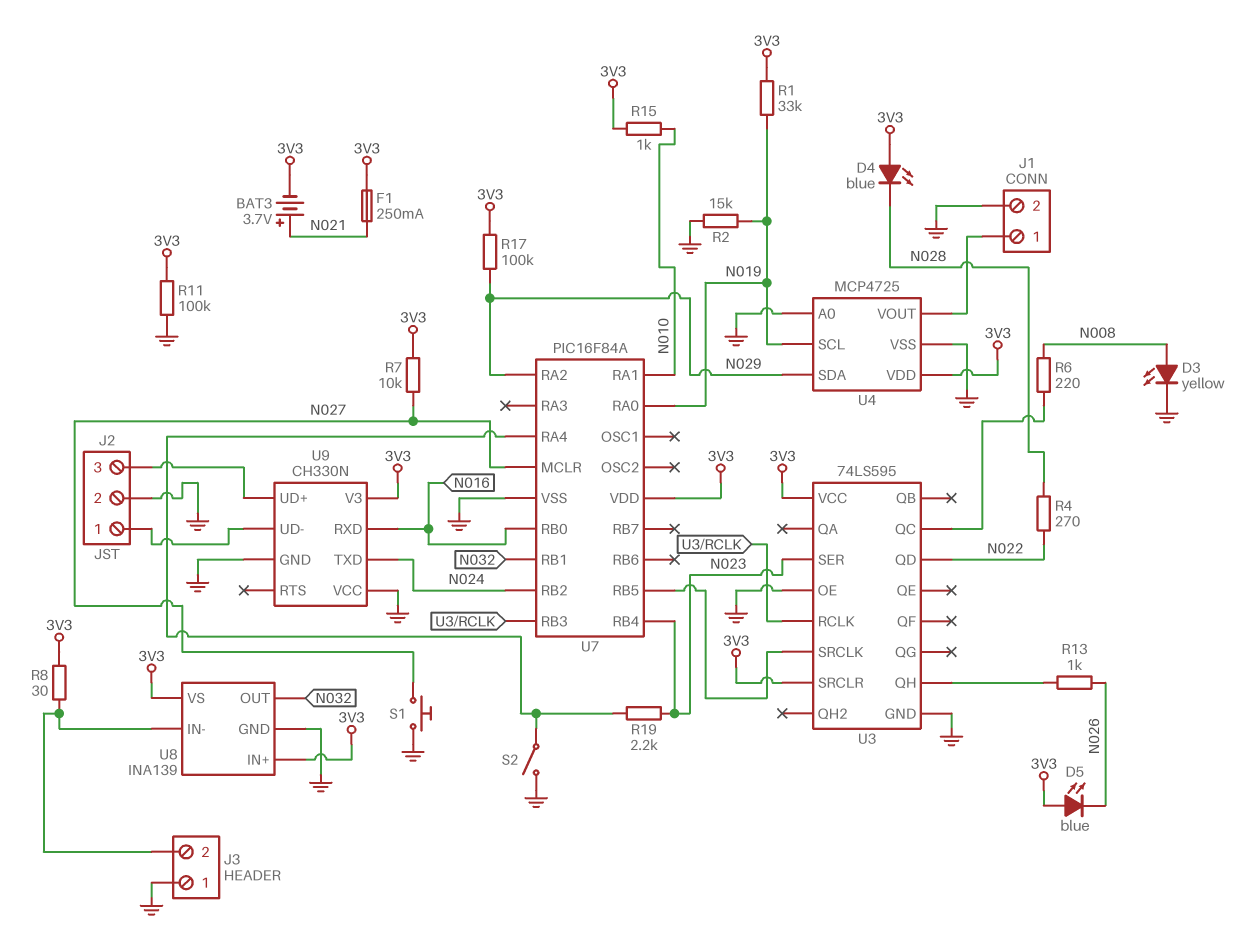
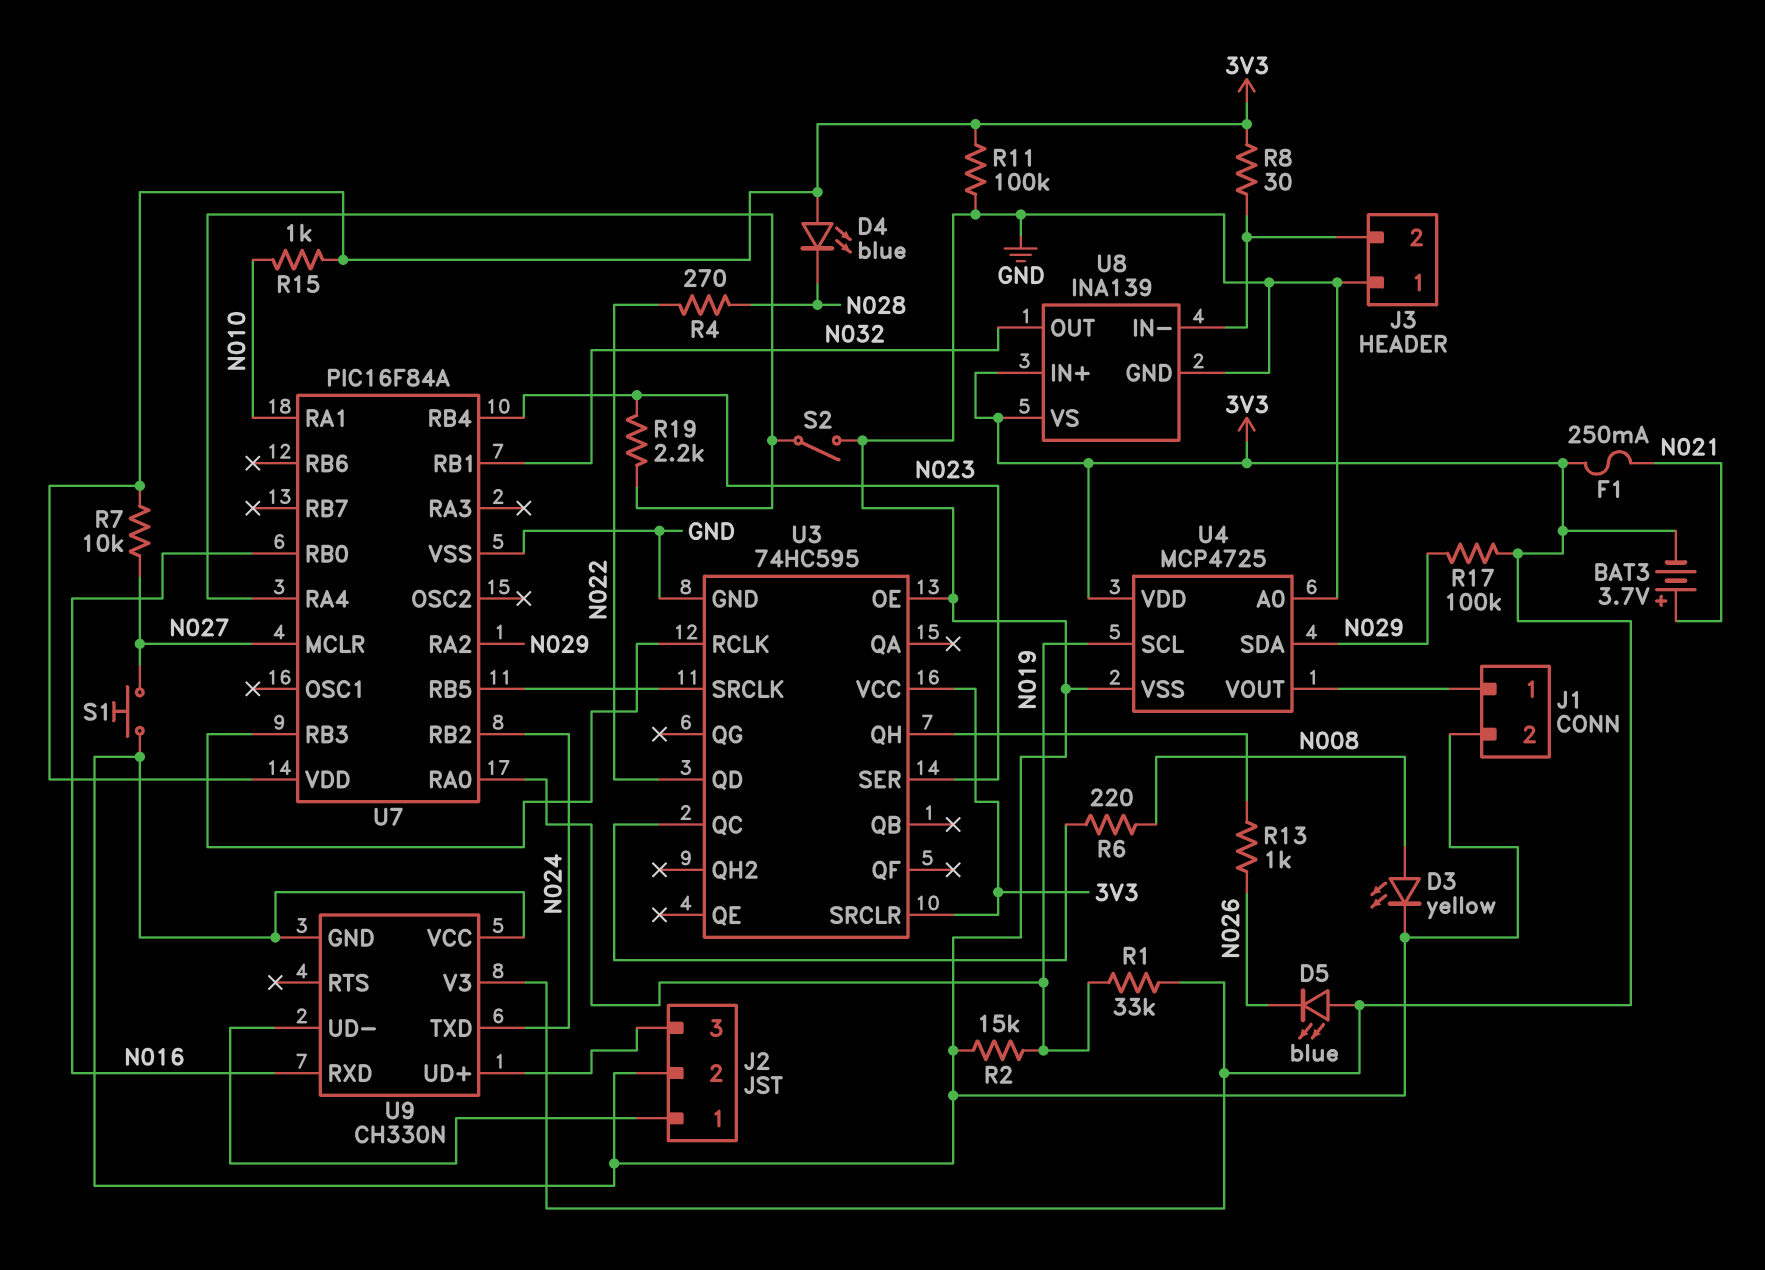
U3: 74LS595 -> 74HC595

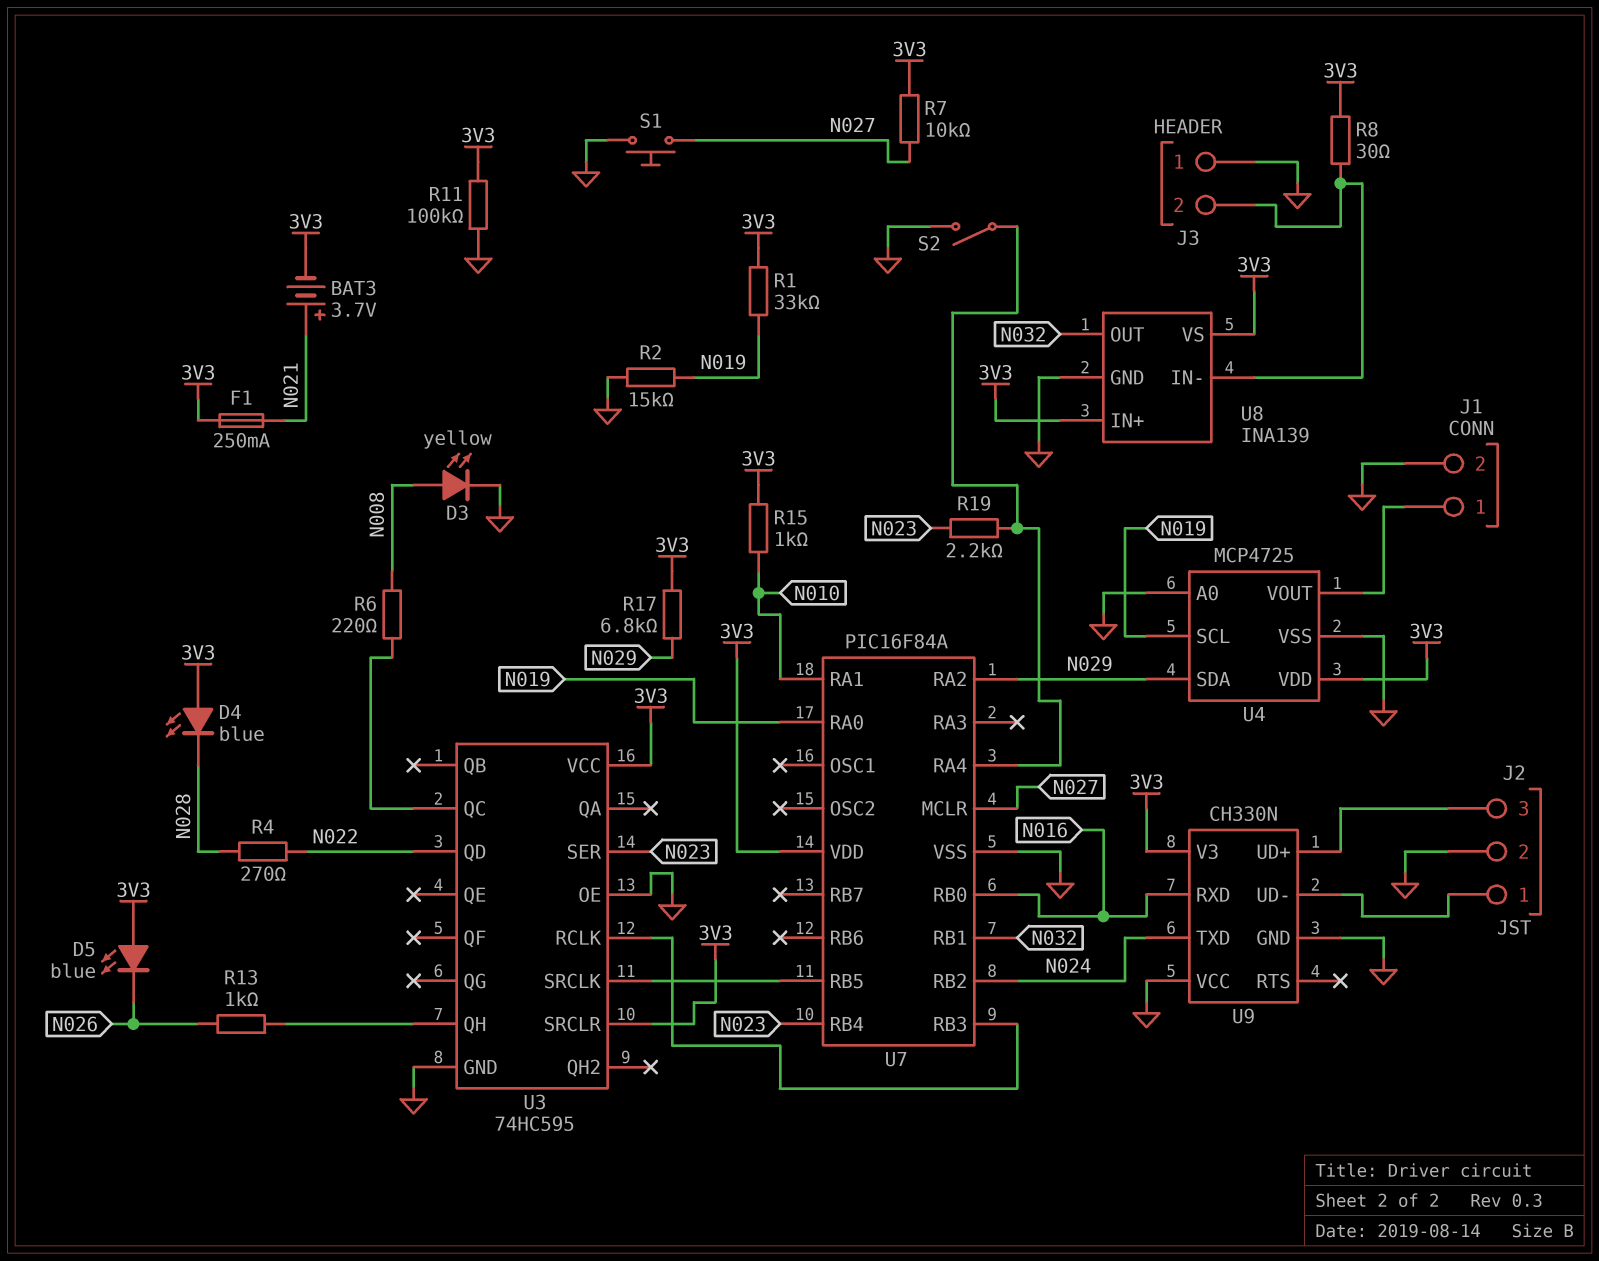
R17: 100k (3V3, N029) -> 6.8k (3V3, N029)

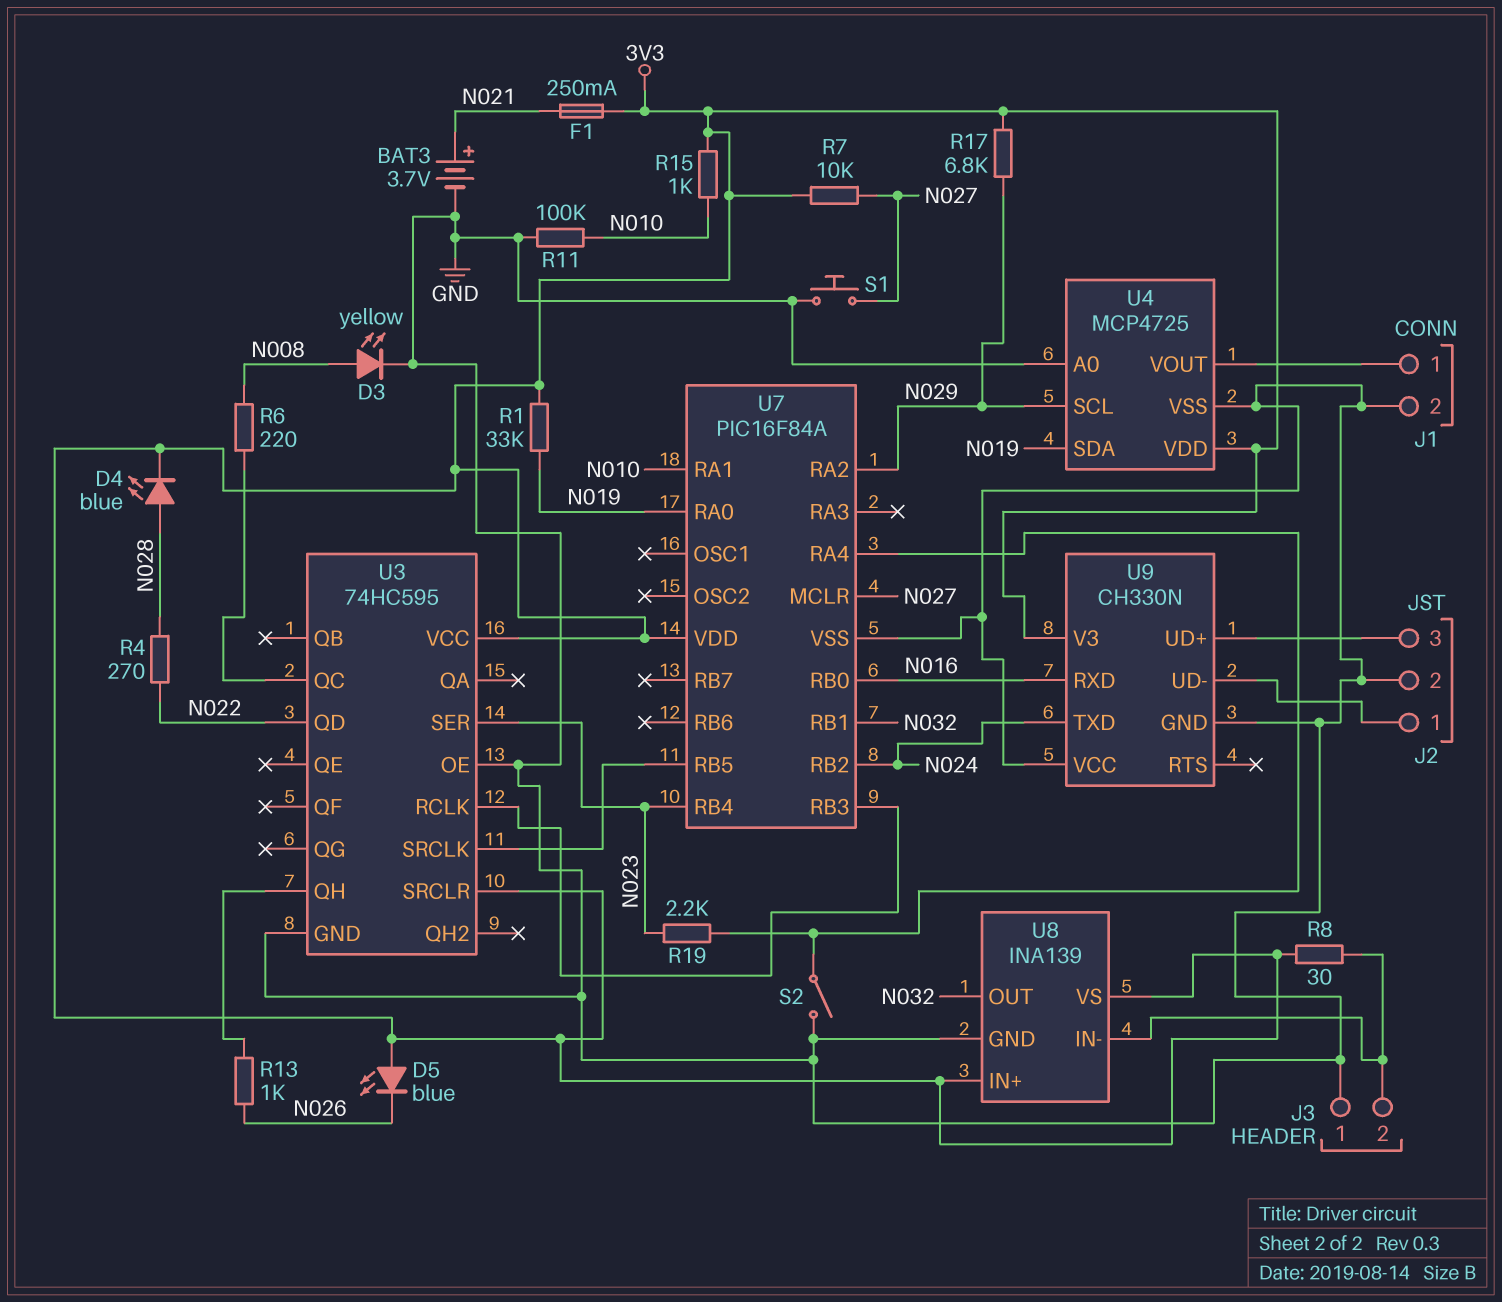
BAT3: 3.7V (plus N021, minus 3V3) -> 3.7V (plus N021, minus GND)
D4: LED blue (A 3V3, K N028) -> LED blue (A N028, K 3V3)
R2: 15k (GND, N019) -> none
R11: 100k (3V3, GND) -> 100k (GND, N010)
U4 pin SCL: N019 -> N029
U4 pin SDA: N029 -> N019

